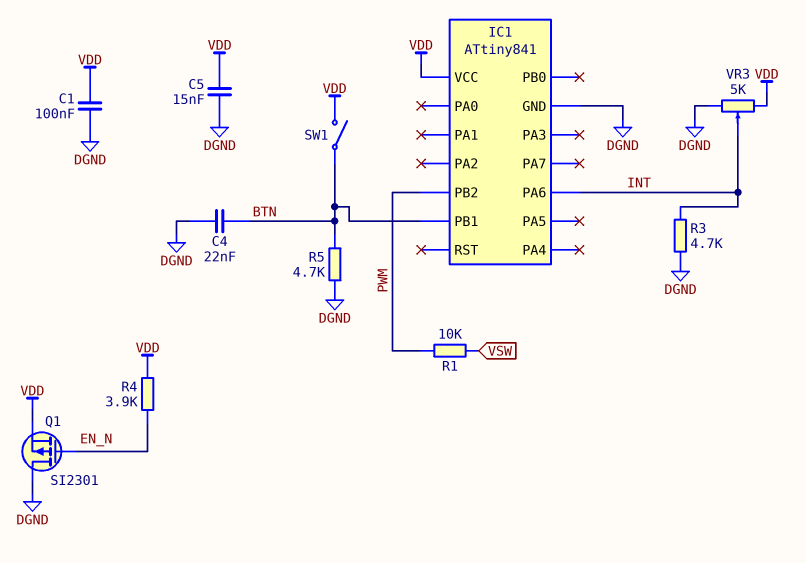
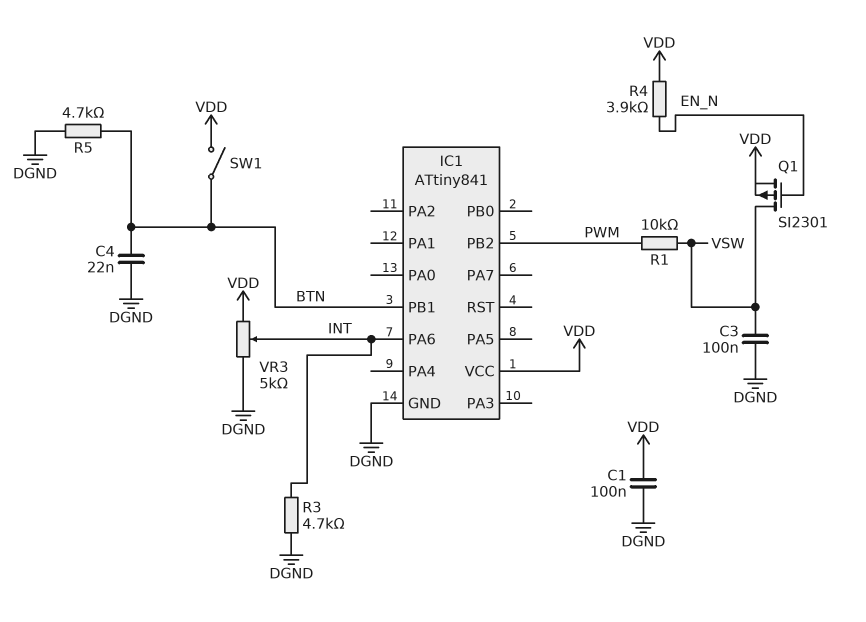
C3: none -> 100nF (DGND, VSW)
C5: 15nF (DGND, VDD) -> none
Q1: PMOS SI2301 (G EN_N, D DGND, S VDD) -> PMOS SI2301 (G EN_N, D VSW, S VDD)

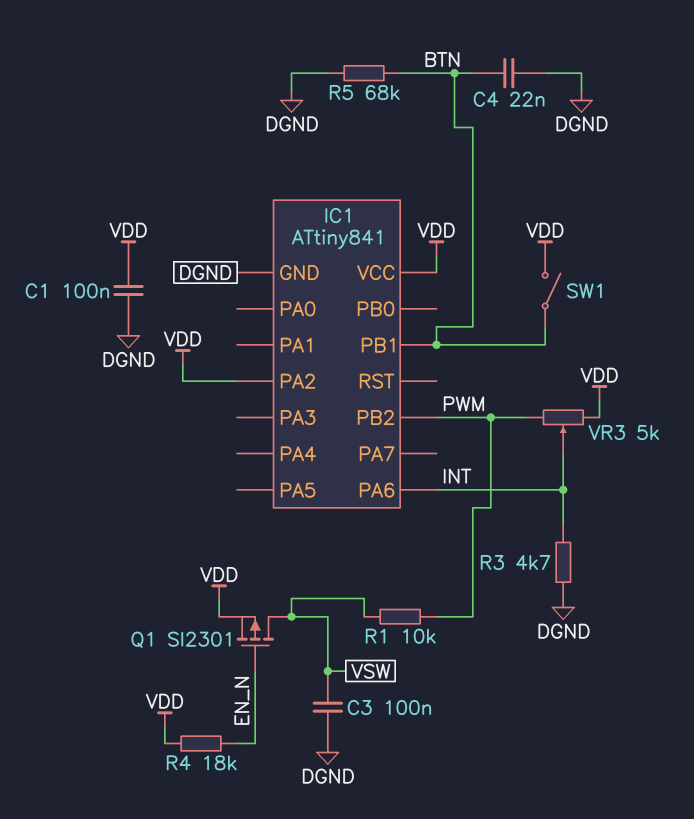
IC1 pin PA2: none -> VDD
R4: 3.9k (EN_N, VDD) -> 18k (EN_N, VDD)
R5: 4.7k (BTN, DGND) -> 68k (BTN, DGND)
VR3: 5k (DGND, VDD, wiper INT) -> 5k (PWM, VDD, wiper INT)

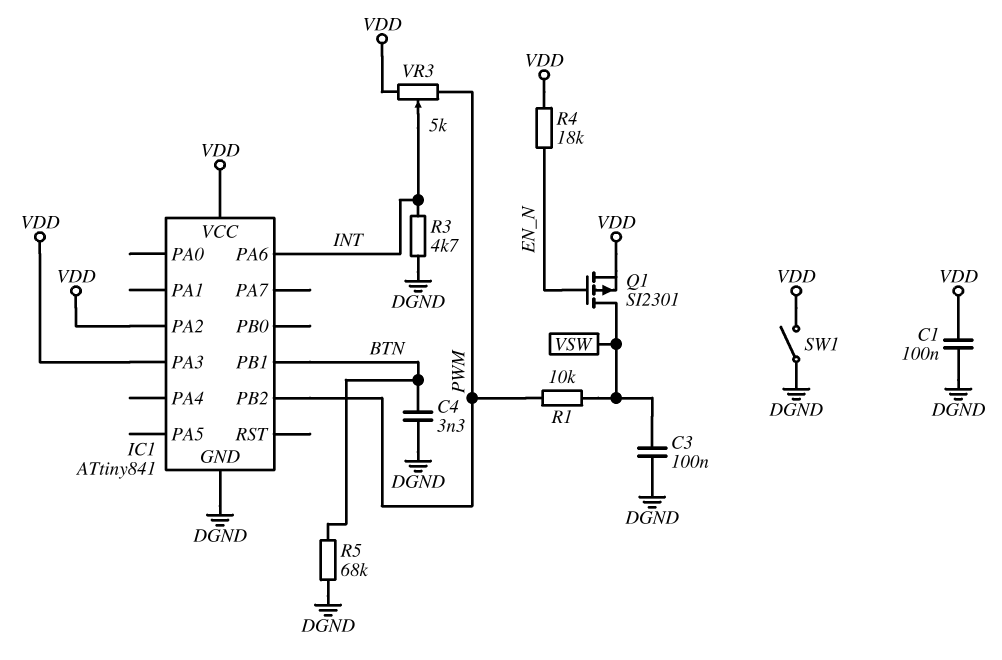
C4: 22nF (BTN, DGND) -> 3.3nF (BTN, DGND)
IC1 pin PA3: none -> VDD
SW1: switch (BTN, VDD) -> switch (DGND, VDD)

